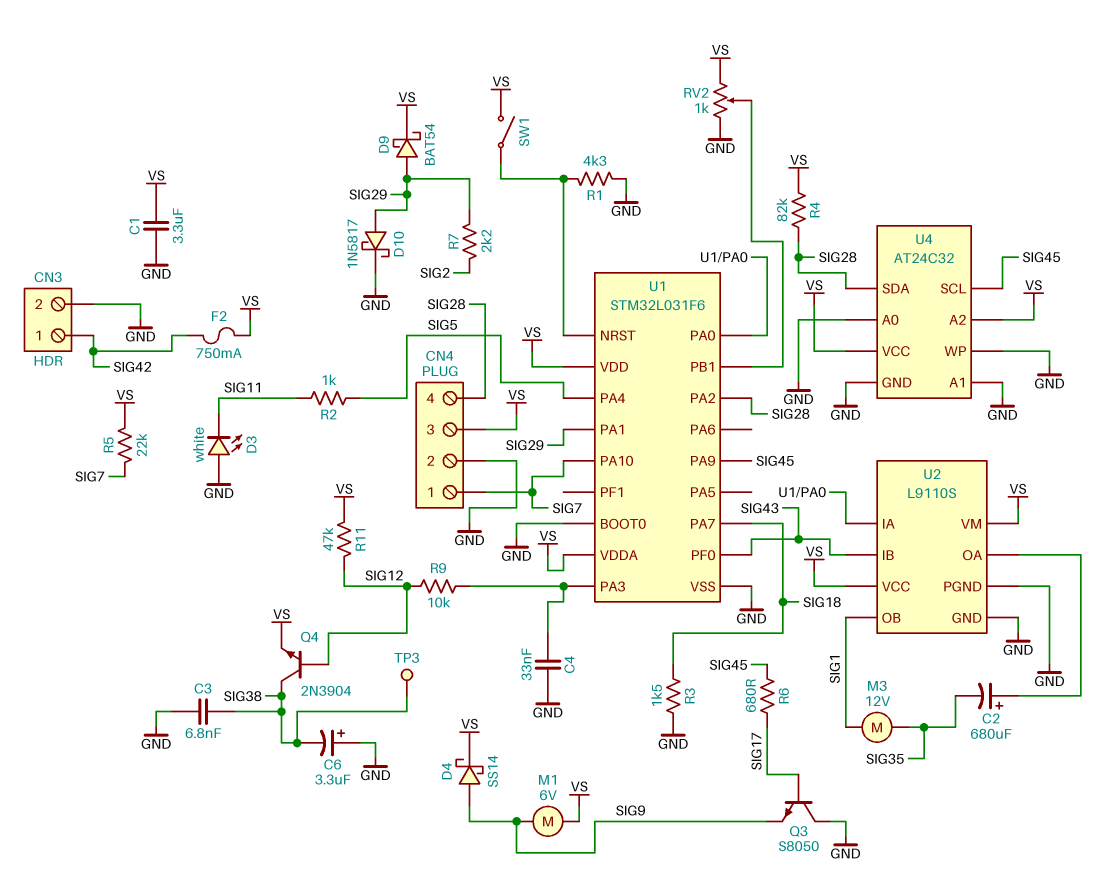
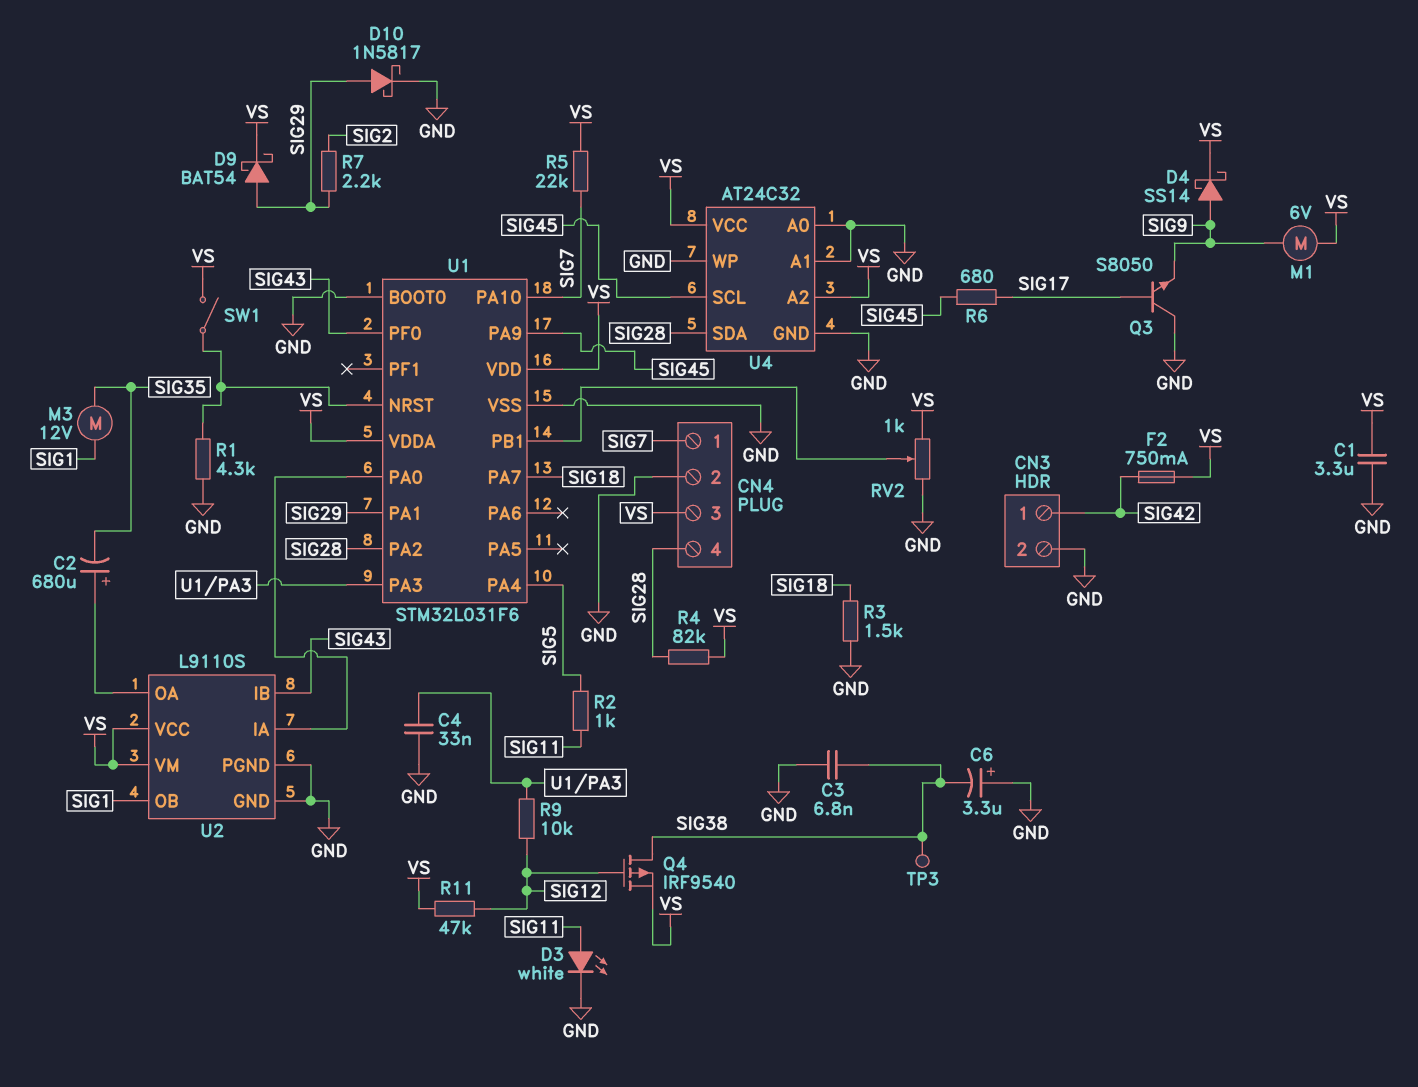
D3: LED white (A GND, K SIG11) -> LED white (A SIG11, K GND)
Q4: NPN 2N3904 (B SIG12, C SIG38, E VS) -> PMOS IRF9540 (G SIG12, D SIG38, S VS)

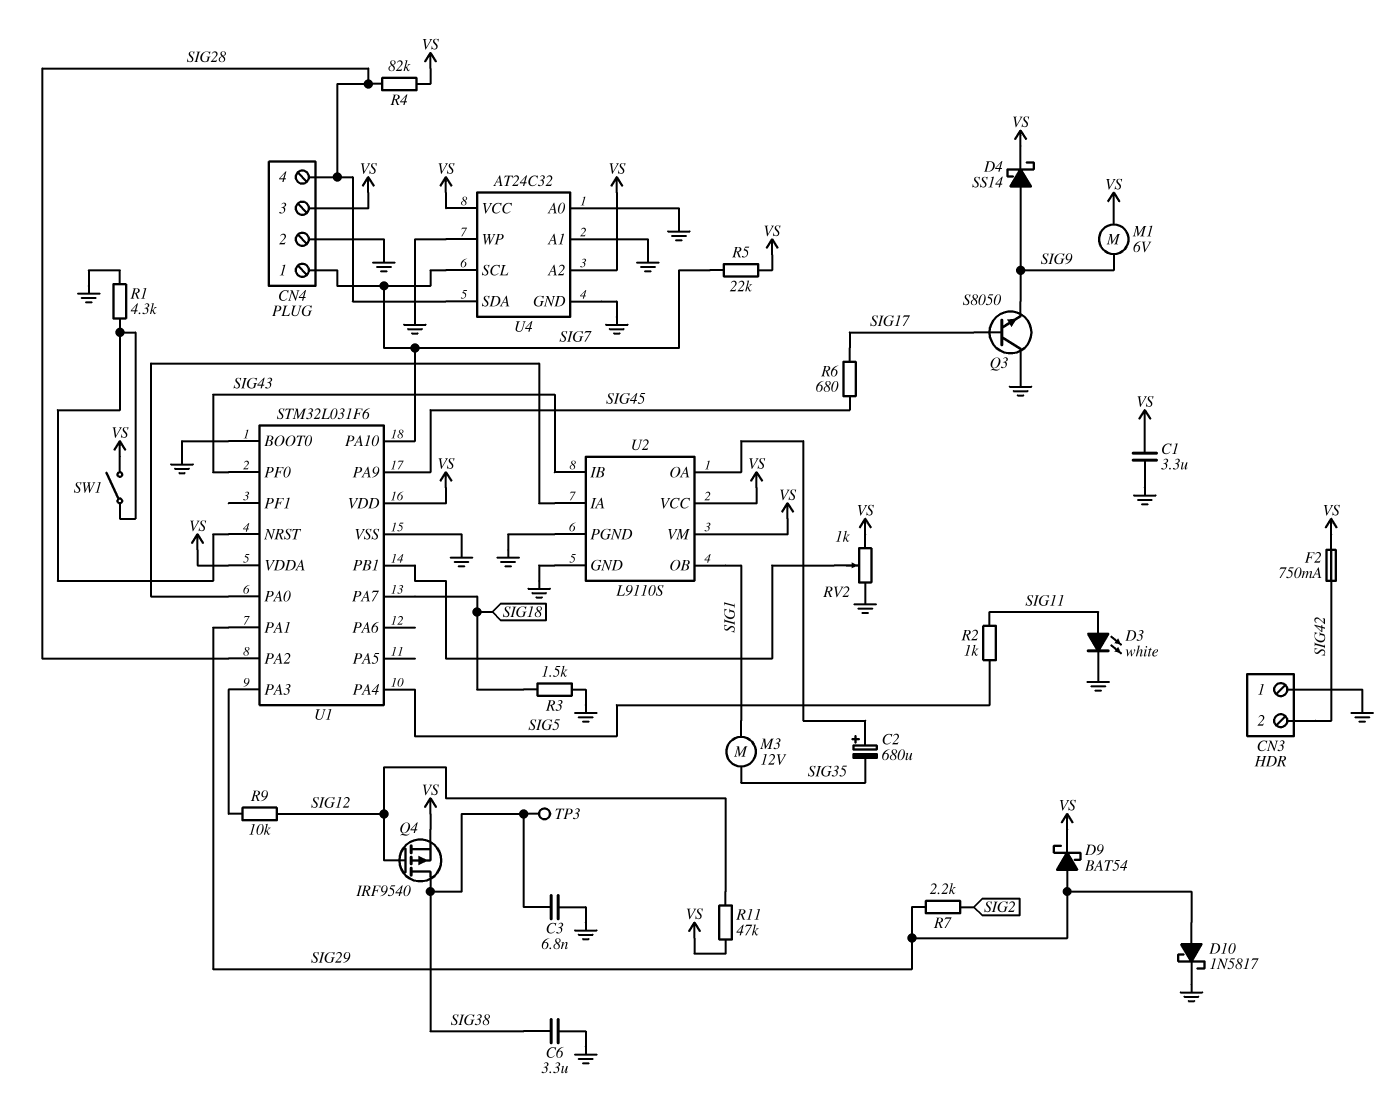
C4: 33nF (GND, U1/PA3) -> none
C6: 3.3uF (plus GND, minus SIG38) -> 3.3uF (GND, SIG38)
CN3 pin 1: SIG42 -> GND
CN3 pin 2: GND -> SIG42
U4 pin SCL: SIG45 -> SIG7

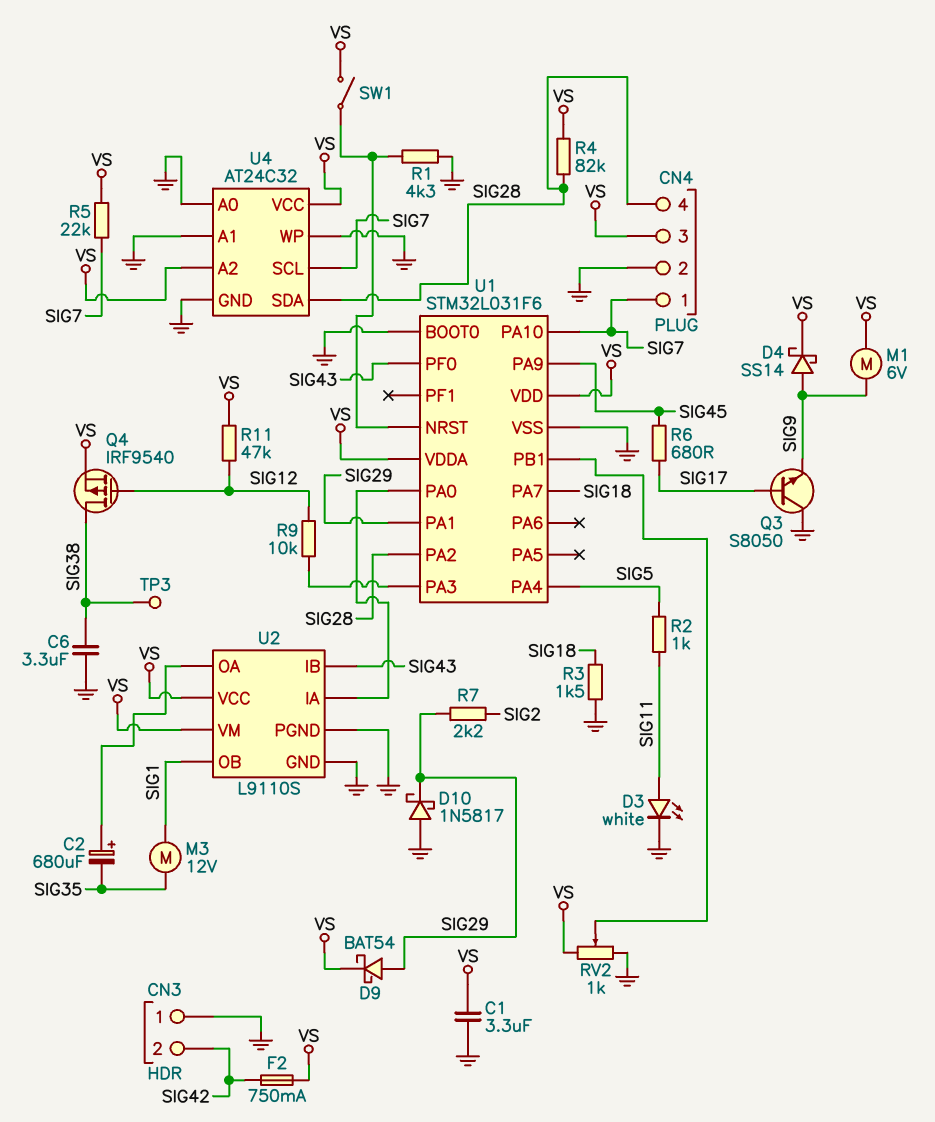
C3: 6.8nF (GND, SIG38) -> none
D10: schottky 1N5817 (A SIG29, K GND) -> schottky 1N5817 (A GND, K SIG29)

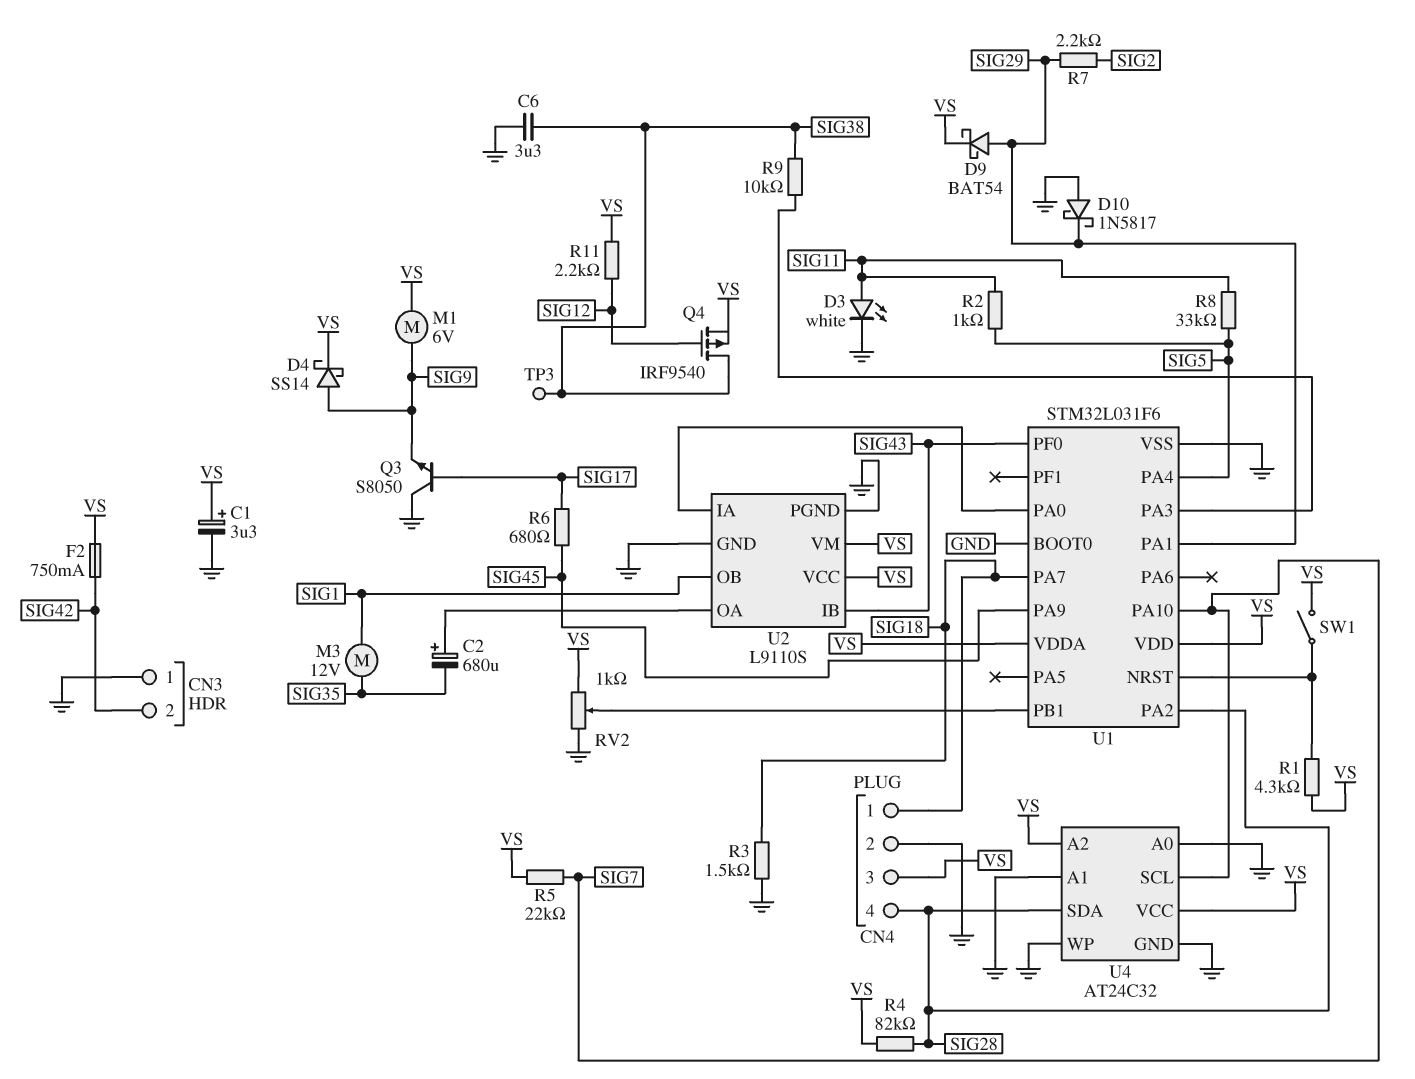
C1: 3.3uF (GND, VS) -> 3.3uF (plus VS, minus GND)
CN4 pin 1: SIG7 -> SIG18
R1: 4.3k (GND, U1/NRST) -> 4.3k (U1/NRST, VS)
R8: none -> 33k (SIG5, SIG11)
R9: 10k (SIG12, U1/PA3) -> 10k (SIG38, U1/PA3)
R11: 47k (SIG12, VS) -> 2.2k (SIG12, VS)

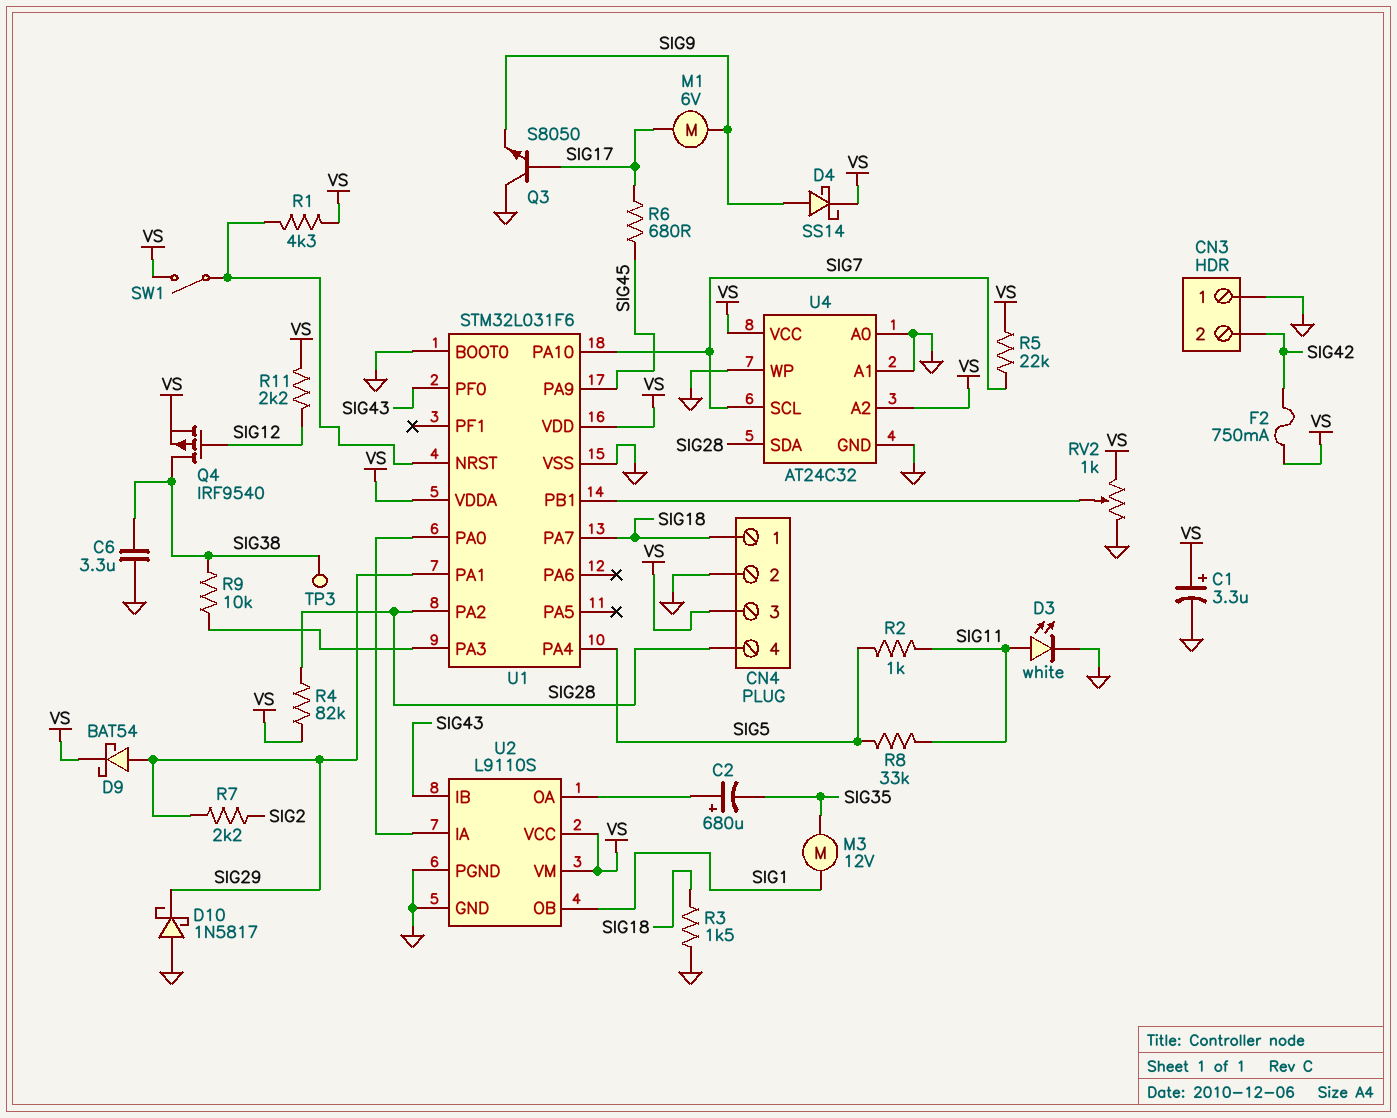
M1: motor 6V (SIG9, VS) -> motor 6V (SIG9, SIG17)

